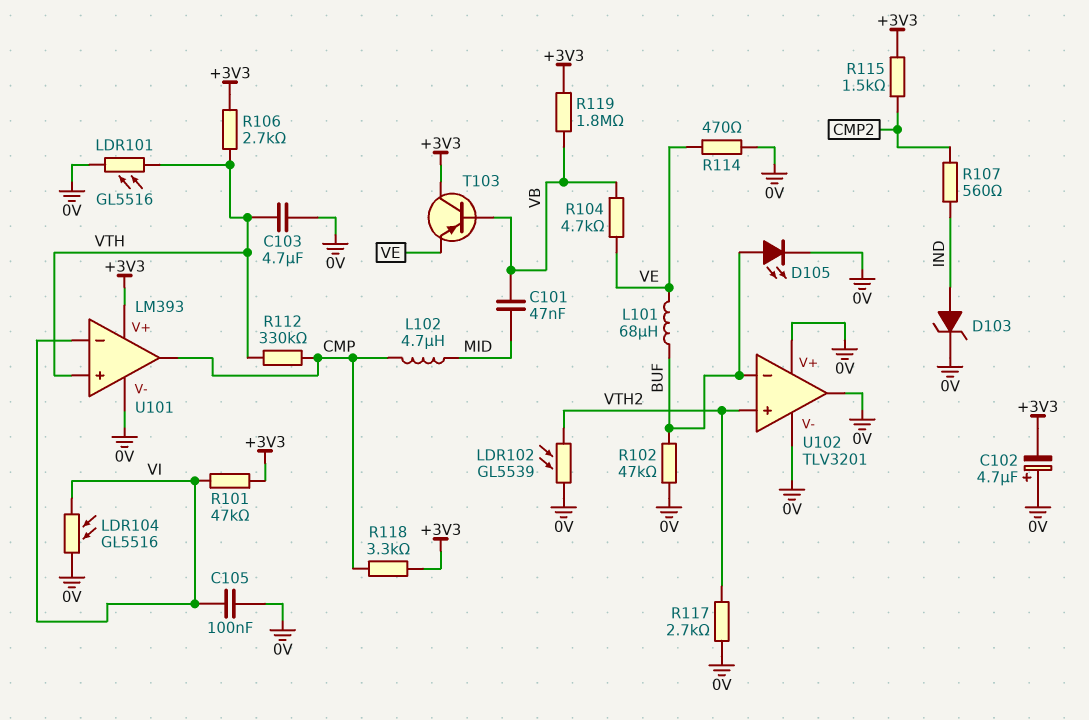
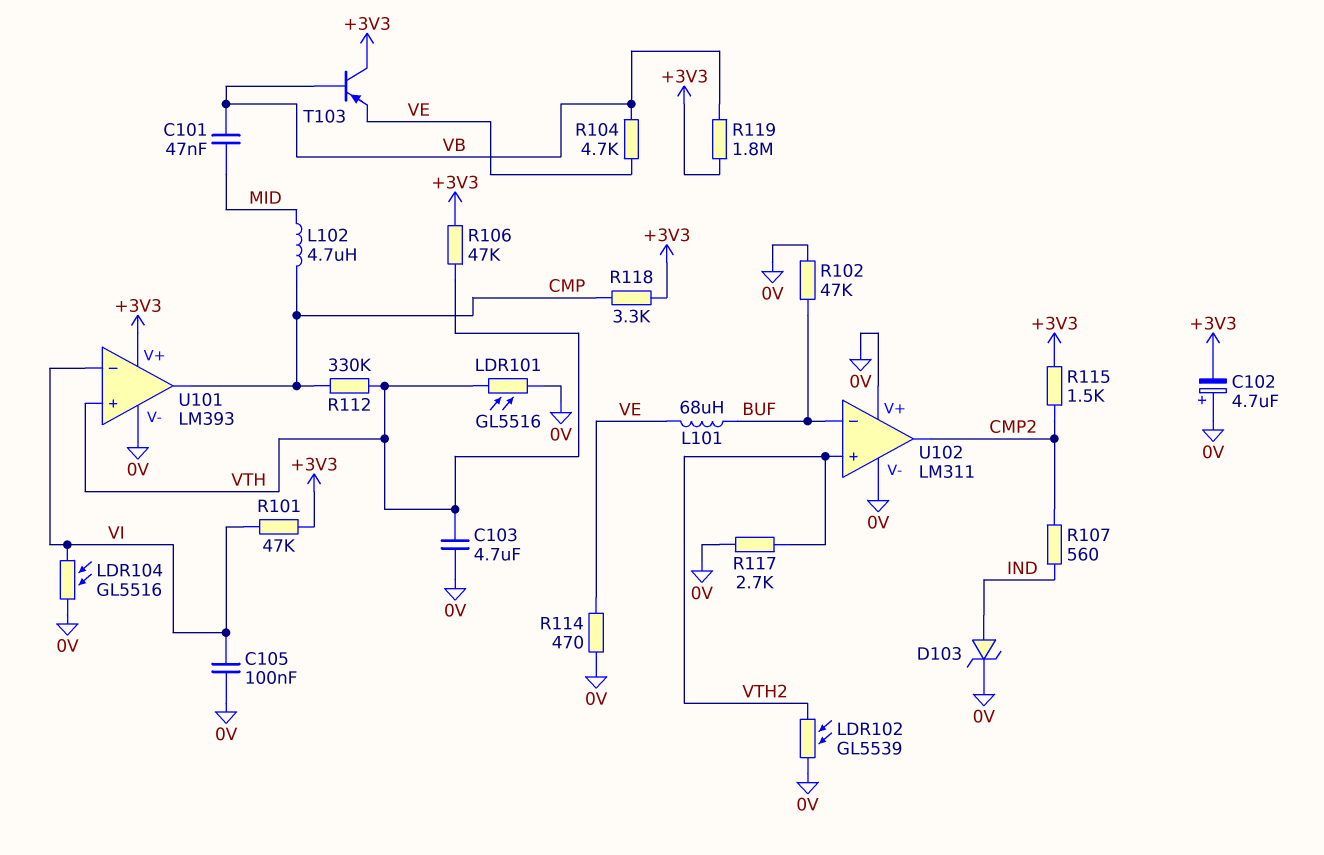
D105: LED (A BUF, K 0V) -> none
R106: 2.7k (+3V3, VTH) -> 47k (+3V3, VTH)
U102: TLV3201 -> LM311
U102 pin out: 0V -> CMP2

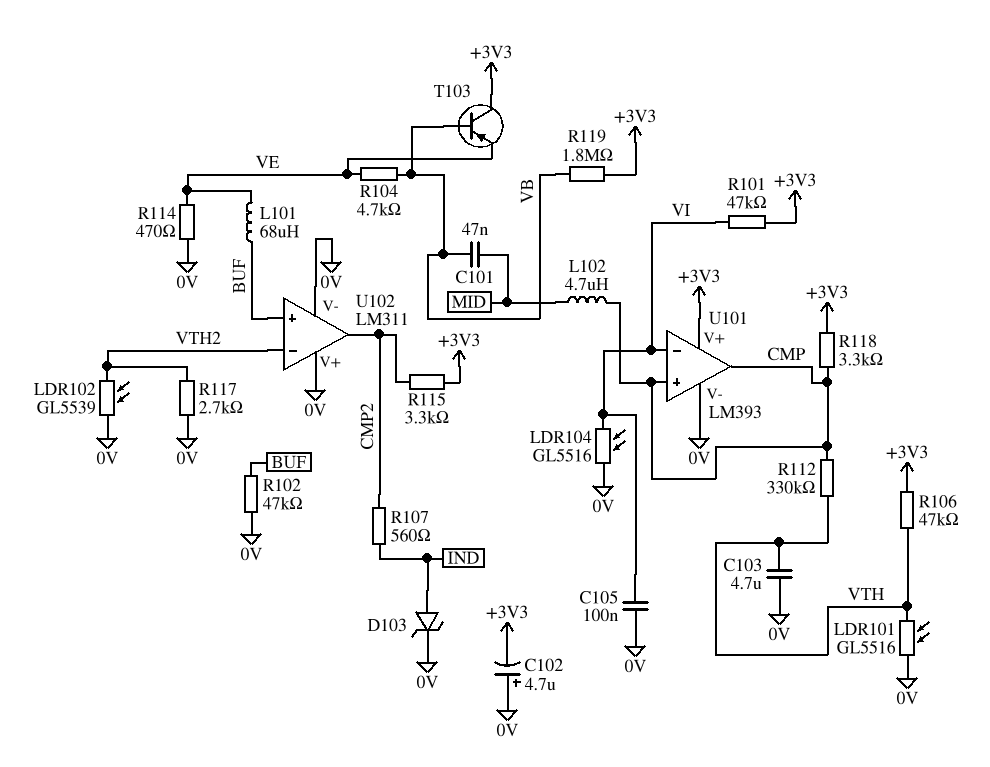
R115: 1.5k (+3V3, CMP2) -> 3.3k (+3V3, CMP2)
U101 pin in+: VTH -> CMP
U102 pin in+: VTH2 -> BUF
U102 pin in-: BUF -> VTH2

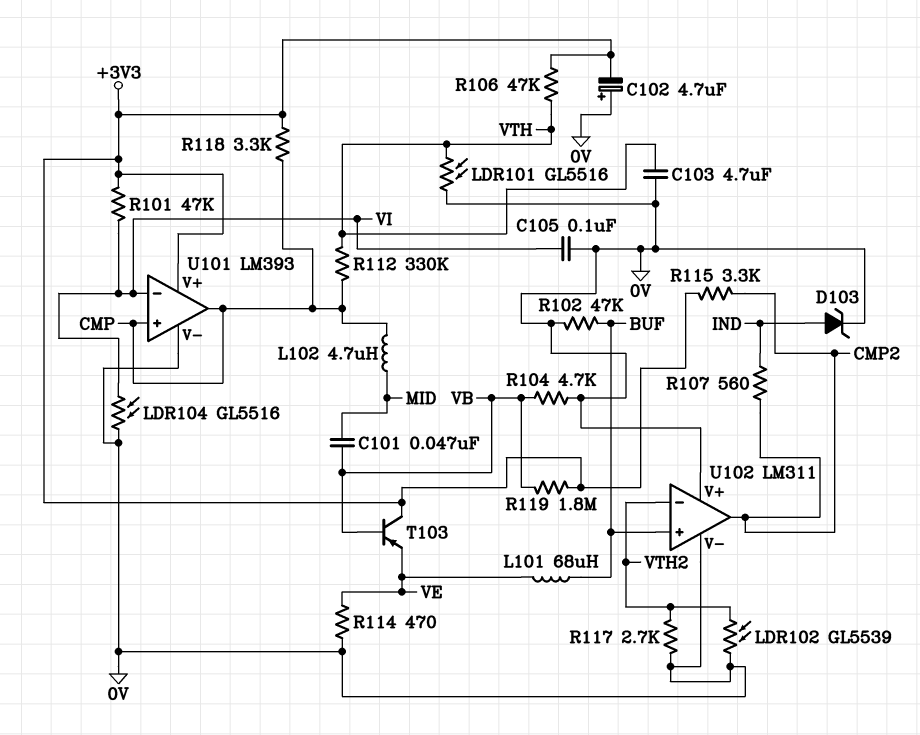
R104: 4.7k (VB, VE) -> 4.7k (0V, VB)

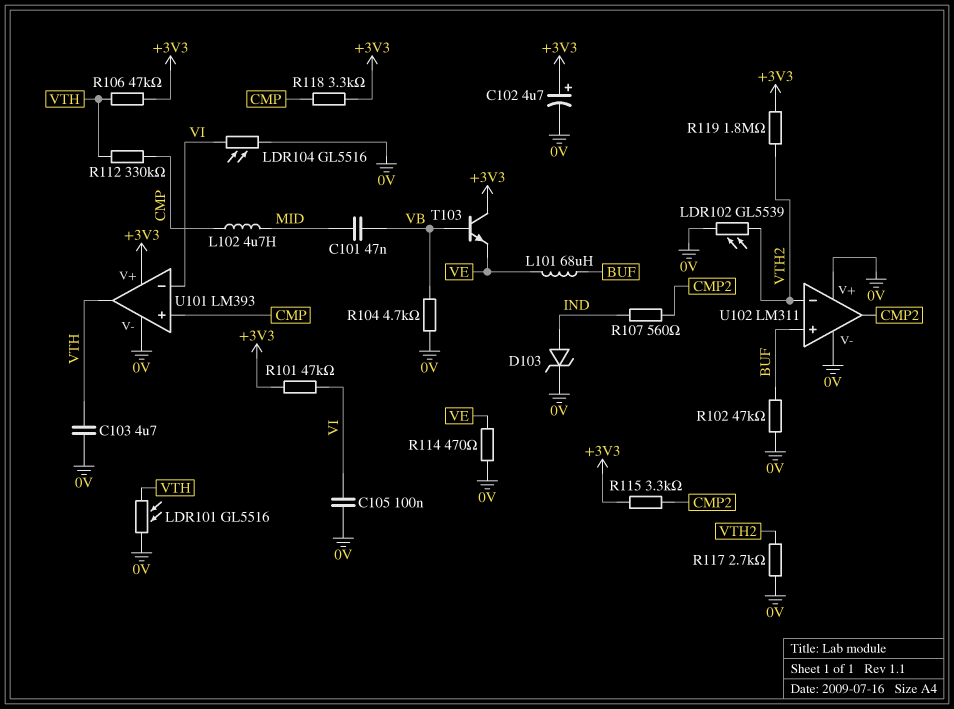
C102: 4.7uF (plus 0V, minus +3V3) -> 4.7uF (plus +3V3, minus 0V)
R119: 1.8M (+3V3, VB) -> 1.8M (+3V3, VTH2)
T103: PNP (B VB, C +3V3, E VE) -> NPN (B VB, C +3V3, E VE)
U101 pin out: CMP -> VTH

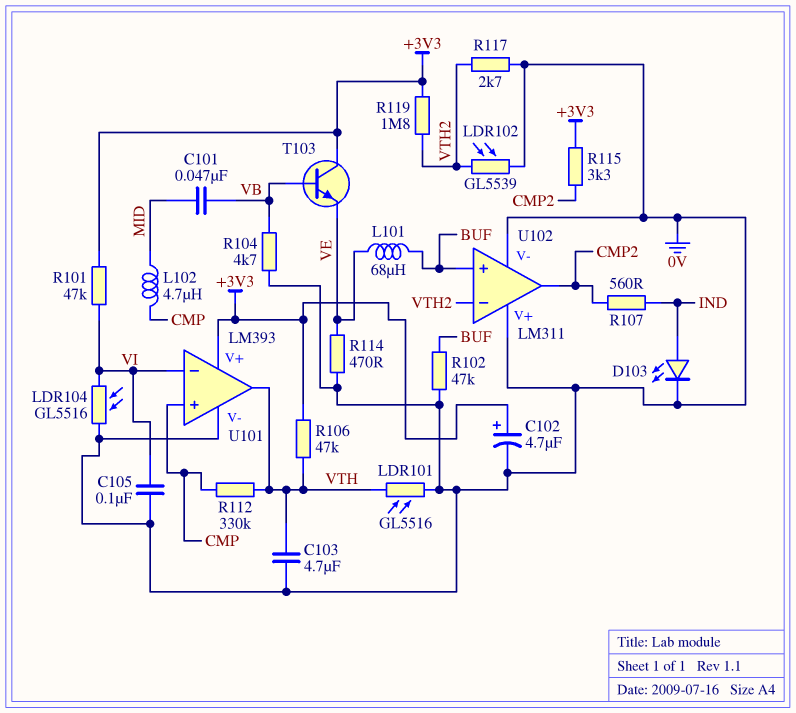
D103: zener (A IND, K 0V) -> LED (A IND, K 0V)
R118: 3.3k (+3V3, CMP) -> none

